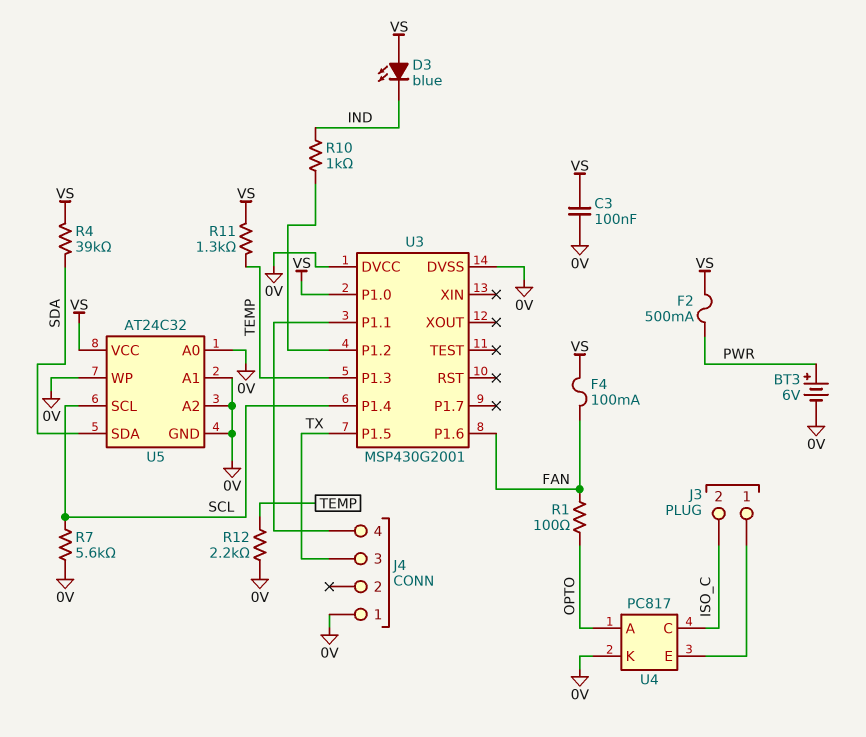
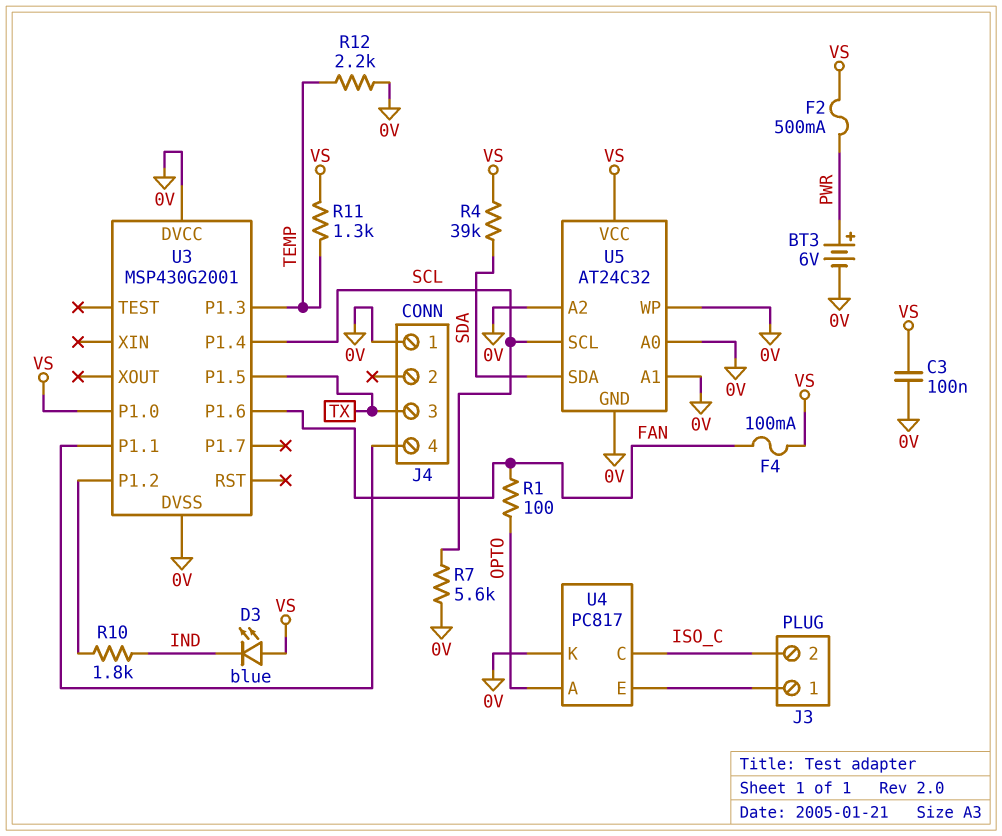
R10: 1k (IND, U3/P1.2) -> 1.8k (IND, U3/P1.2)

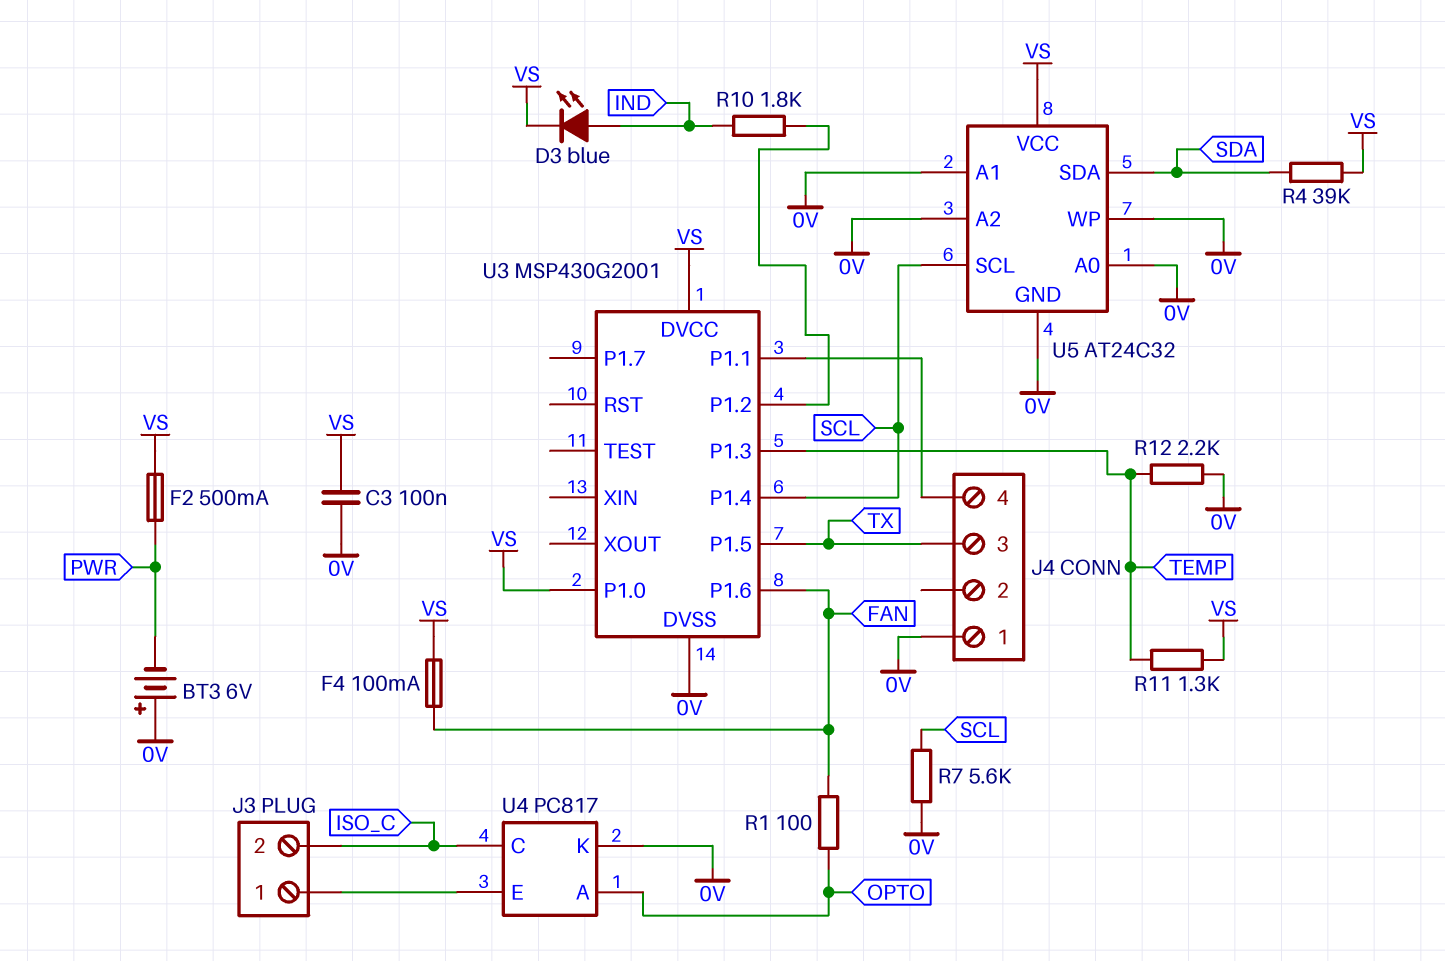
BT3: 6V (plus PWR, minus 0V) -> 6V (plus 0V, minus PWR)
D3: LED blue (A VS, K IND) -> LED blue (A IND, K VS)
U3 pin DVCC: 0V -> VS

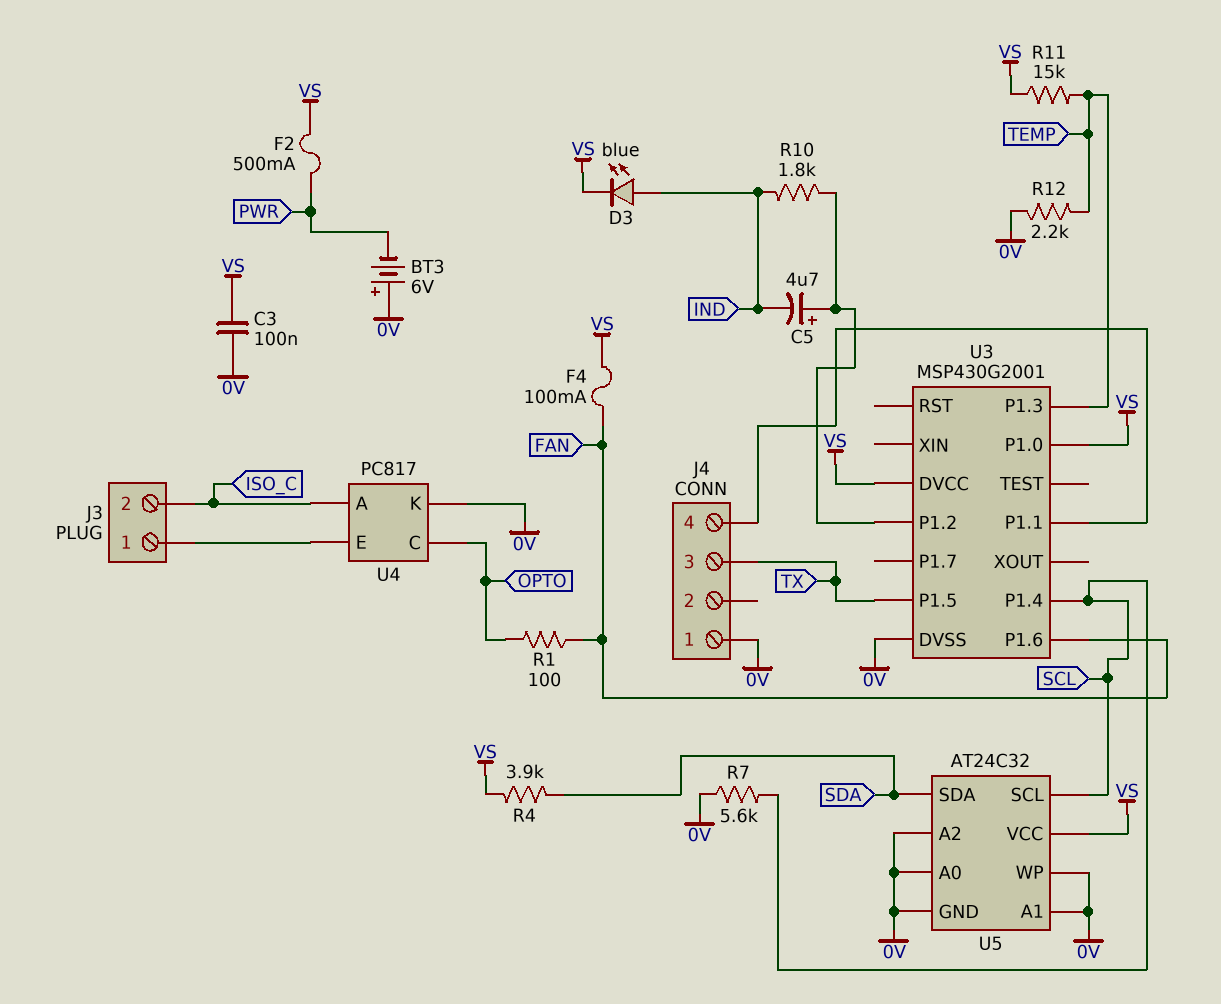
C5: none -> 4.7uF (plus U3/P1.2, minus IND)
R4: 39k (SDA, VS) -> 3.9k (SDA, VS)
R11: 1.3k (TEMP, VS) -> 15k (TEMP, VS)
U4 pin A: OPTO -> ISO_C
U4 pin C: ISO_C -> OPTO

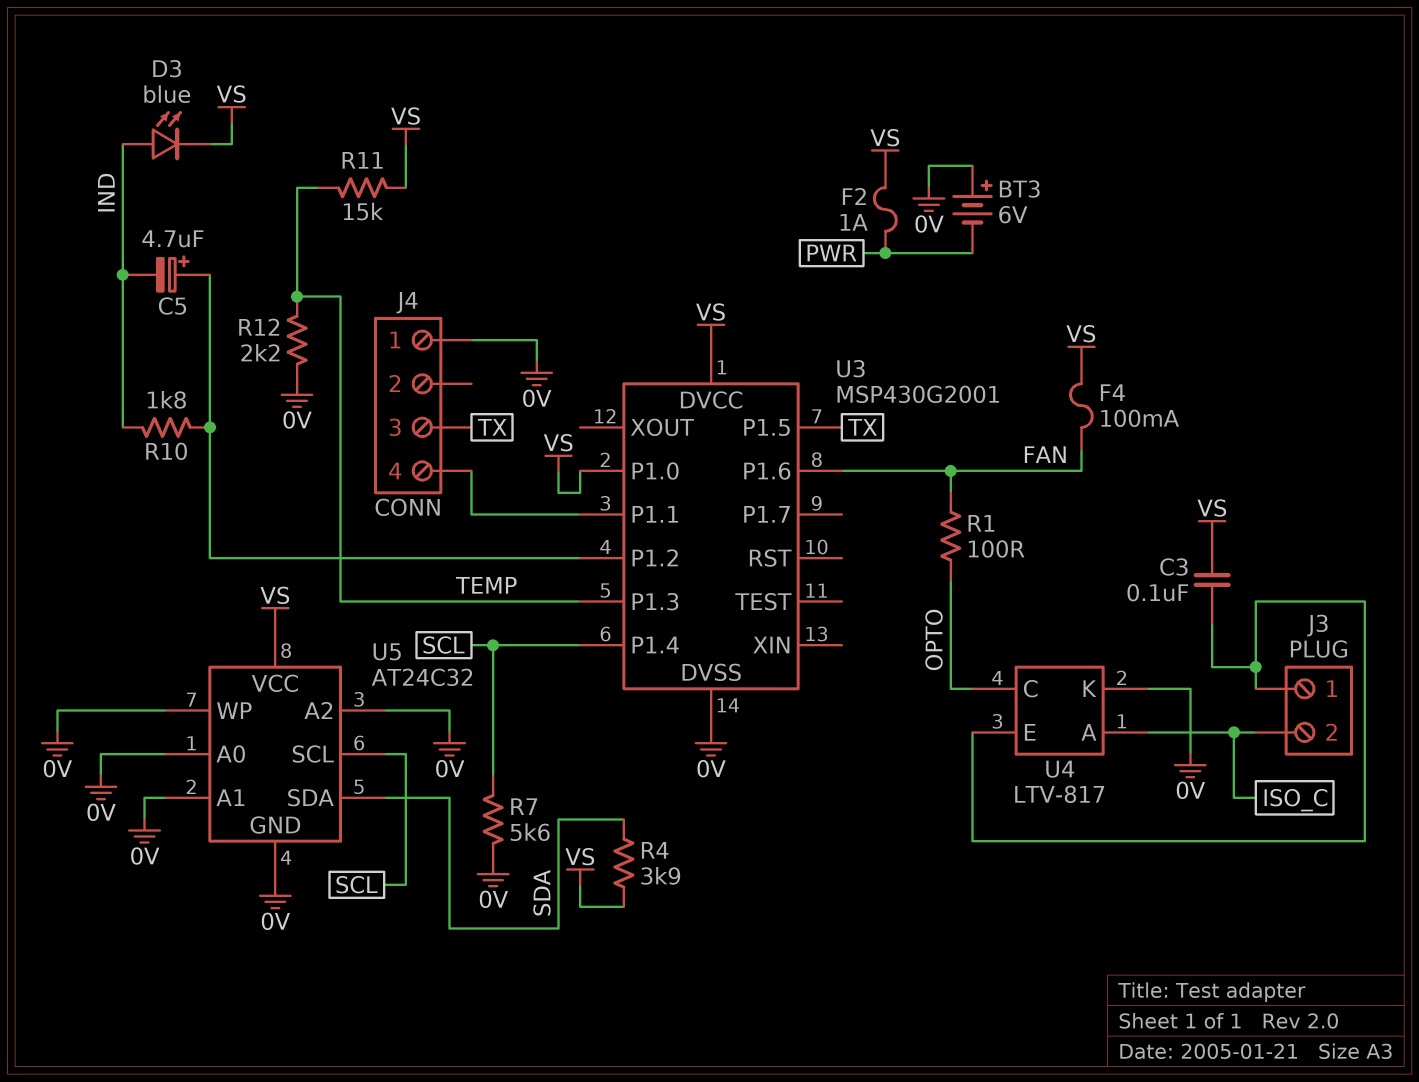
C3: 100nF (0V, VS) -> 100nF (J3/1, VS)
F2: 500mA (PWR, VS) -> 1A (PWR, VS)
U4: PC817 -> LTV-817

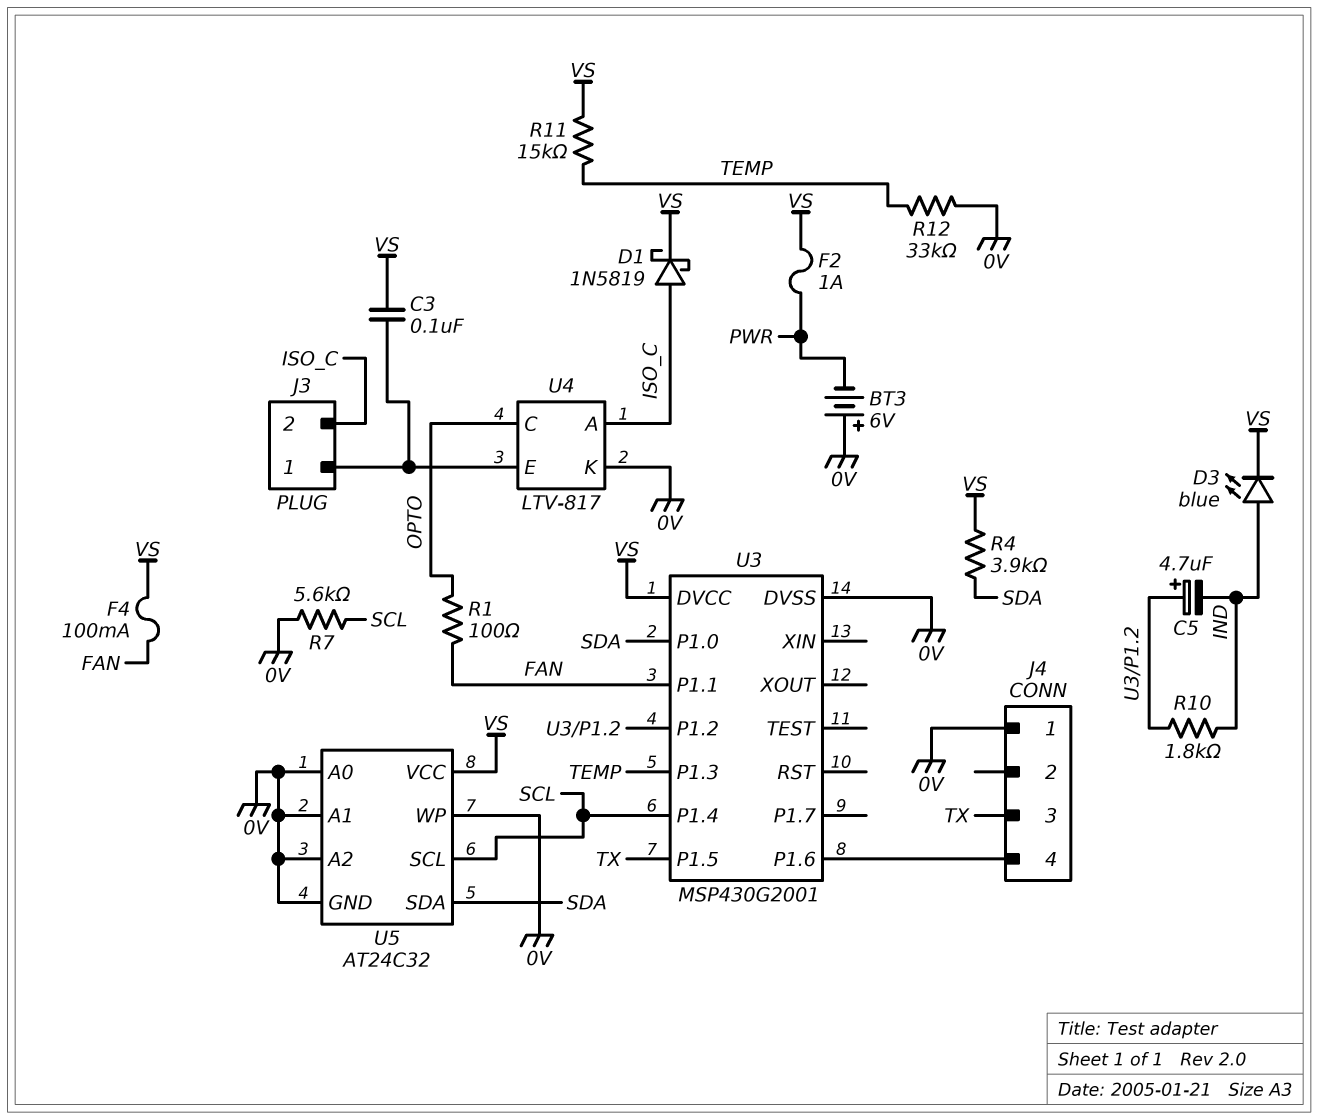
D1: none -> schottky 1N5819 (A ISO_C, K VS)
R12: 2.2k (0V, TEMP) -> 33k (0V, TEMP)
U3 pin P1.0: VS -> SDA
U3 pin P1.1: J4/4 -> FAN
U3 pin P1.6: FAN -> J4/4

